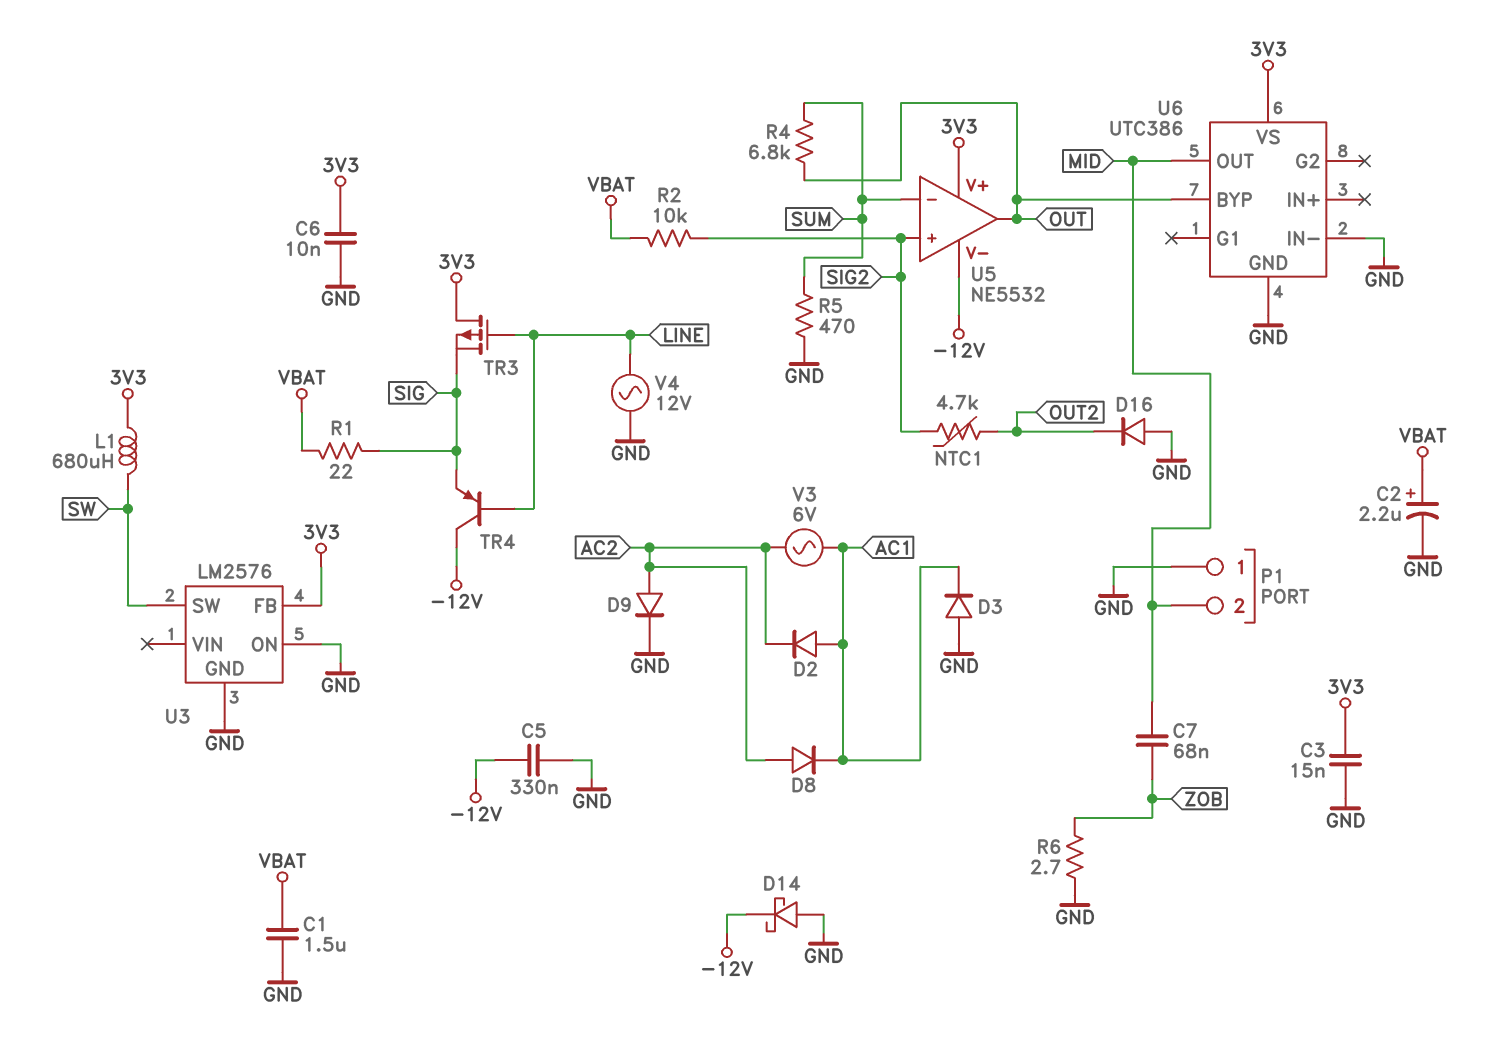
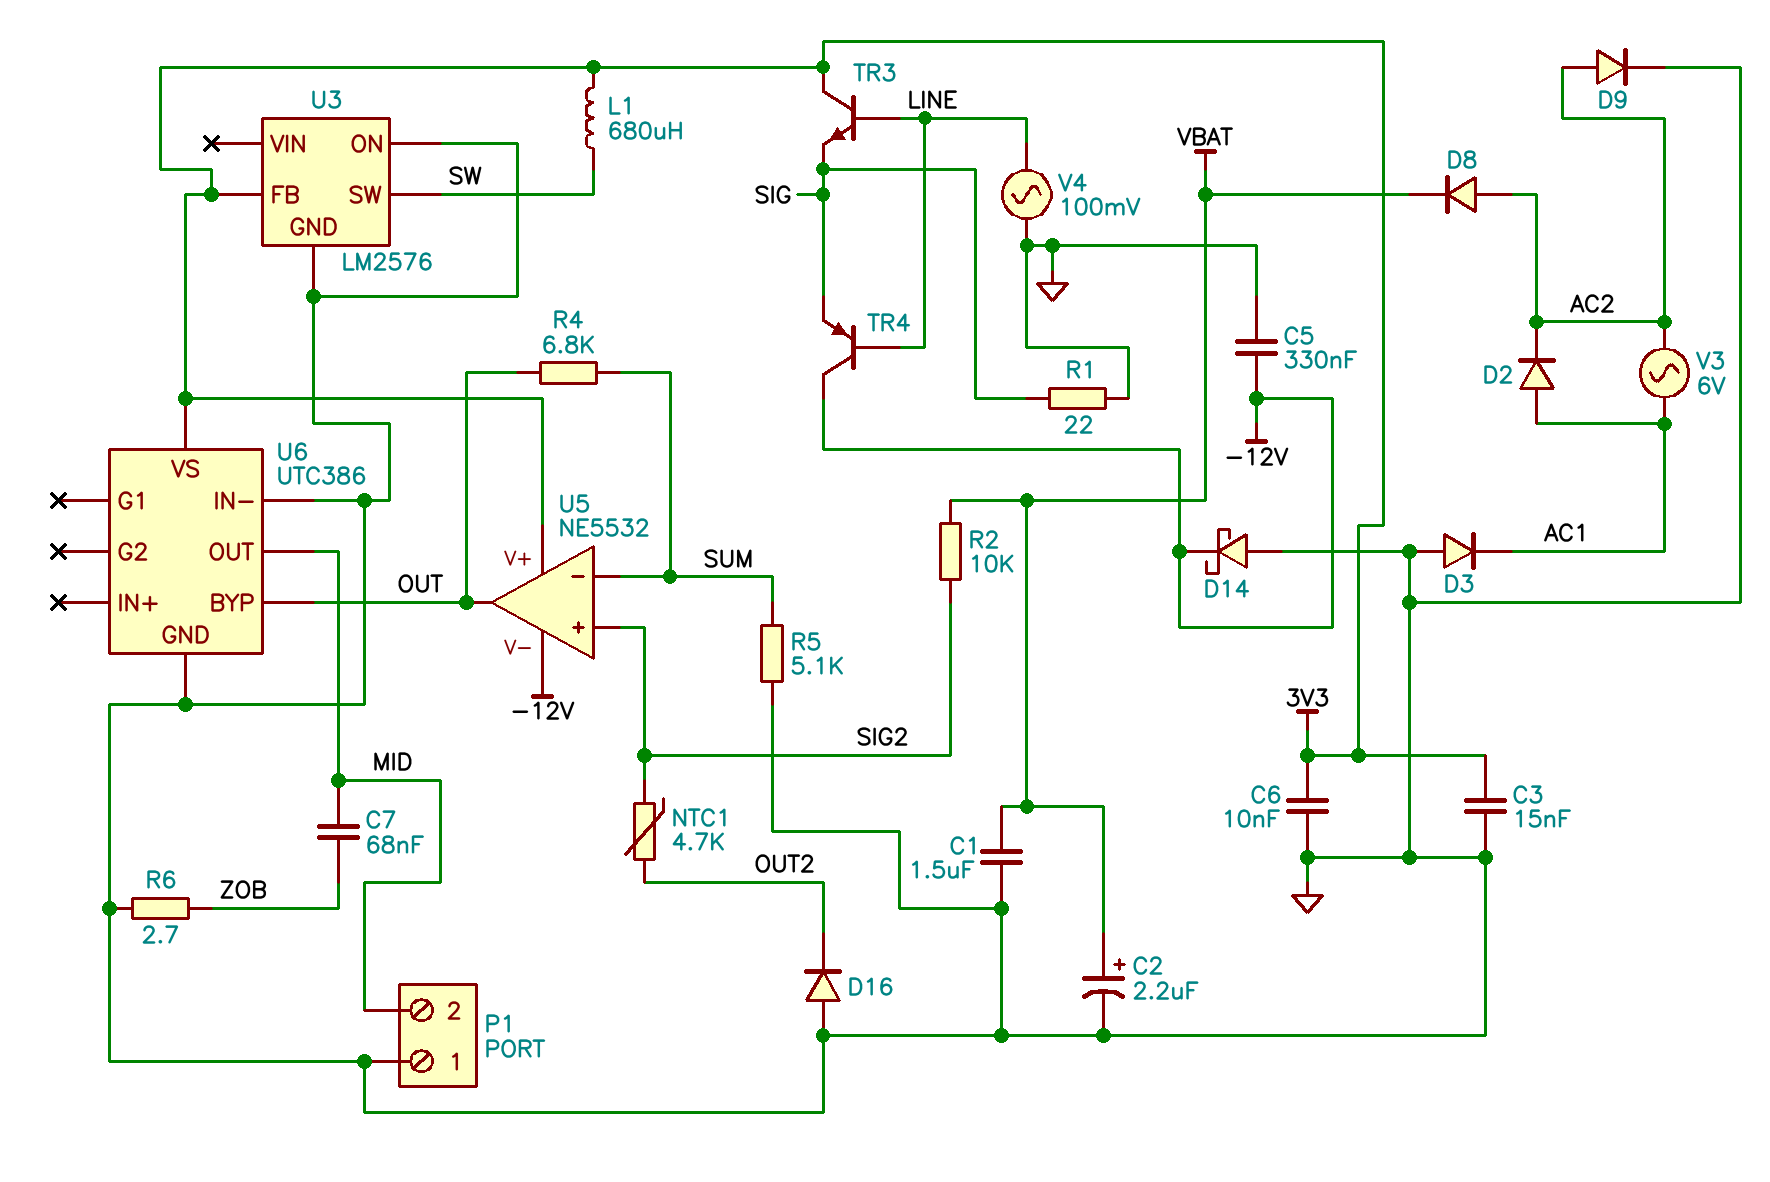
D8: diode (A AC2, K AC1) -> diode (A AC2, K VBAT)
R1: 22 (SIG, VBAT) -> 22 (GND, SIG)
R5: 470 (GND, SUM) -> 5.1k (GND, SUM)
TR3: PMOS (G LINE, D 3V3, S SIG) -> NPN (B LINE, C 3V3, E SIG)
V4: AC 12V (GND, LINE) -> AC 100mV (GND, LINE)

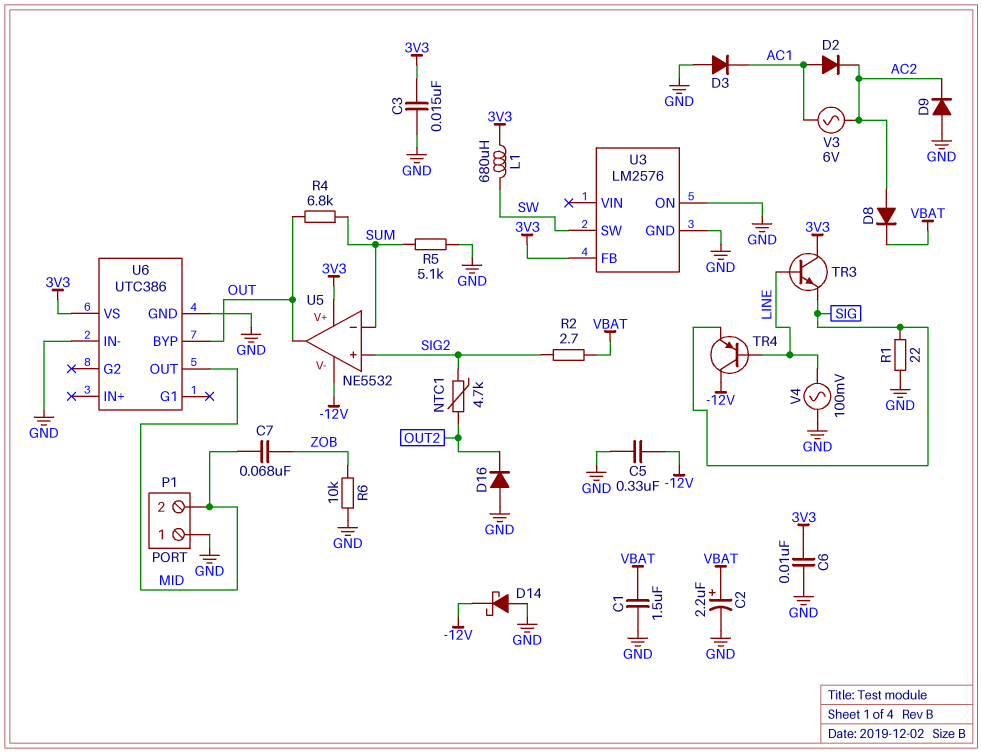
D9: diode (A AC2, K GND) -> diode (A GND, K AC2)
R2: 10k (SIG2, VBAT) -> 2.7 (SIG2, VBAT)
R6: 2.7 (GND, ZOB) -> 10k (GND, ZOB)

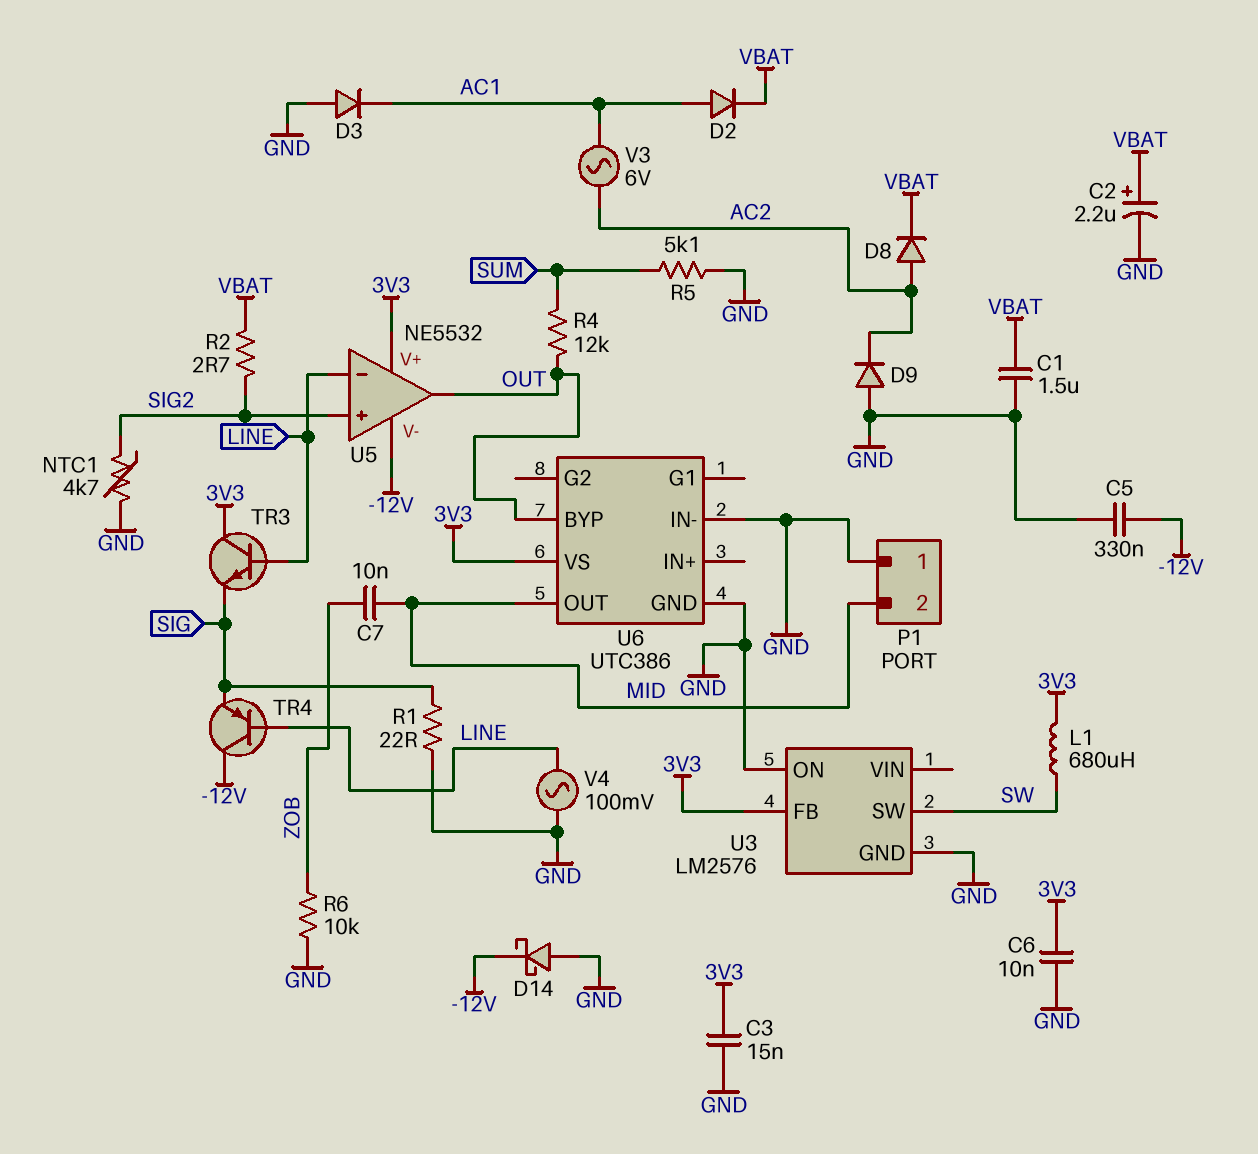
C7: 68nF (MID, ZOB) -> 10nF (MID, ZOB)
D2: diode (A AC1, K AC2) -> diode (A AC1, K VBAT)
D16: diode (A GND, K OUT2) -> none
NTC1: 4.7k (OUT2, SIG2) -> 4.7k (GND, SIG2)
R4: 6.8k (OUT, SUM) -> 12k (OUT, SUM)
U5 pin in-: SUM -> LINE

